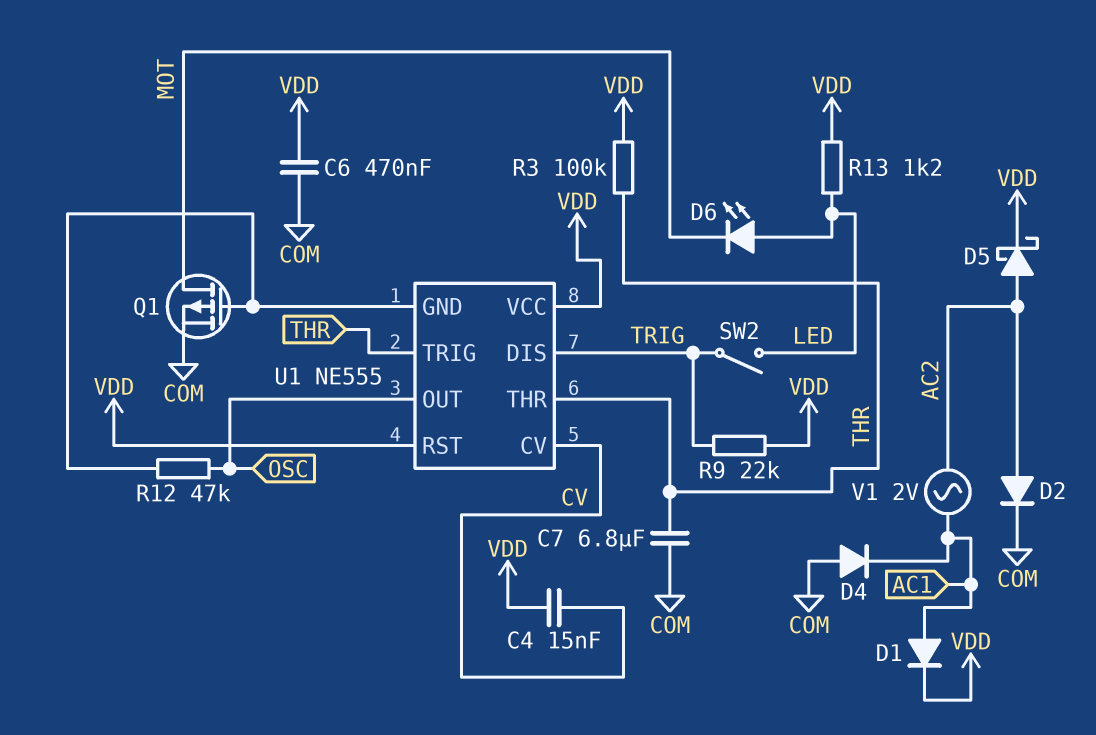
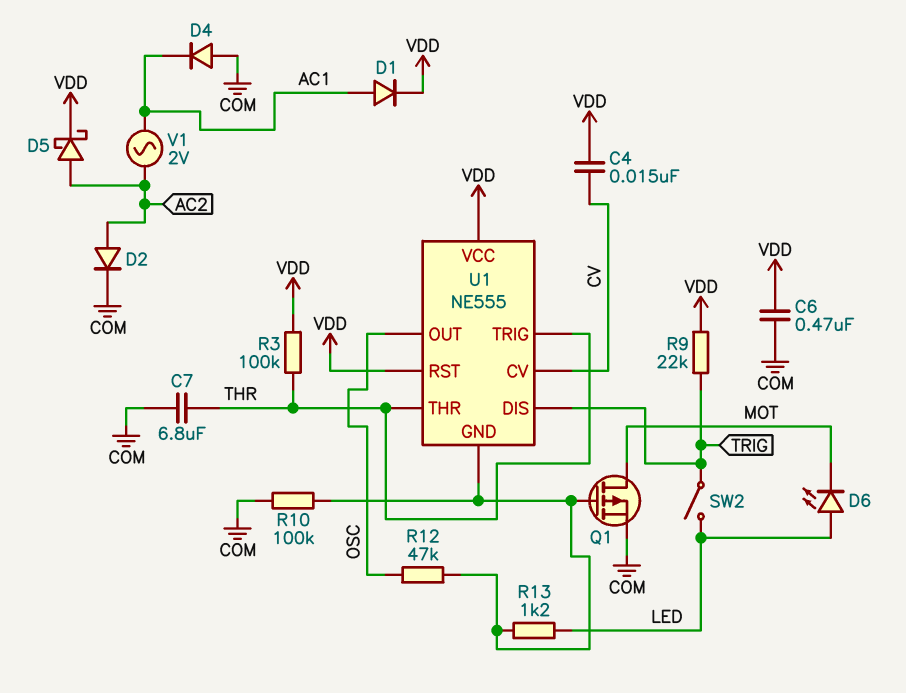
R10: none -> 100k (COM, U1/GND)
R13: 1.2k (LED, VDD) -> 1.2k (LED, U1/GND)

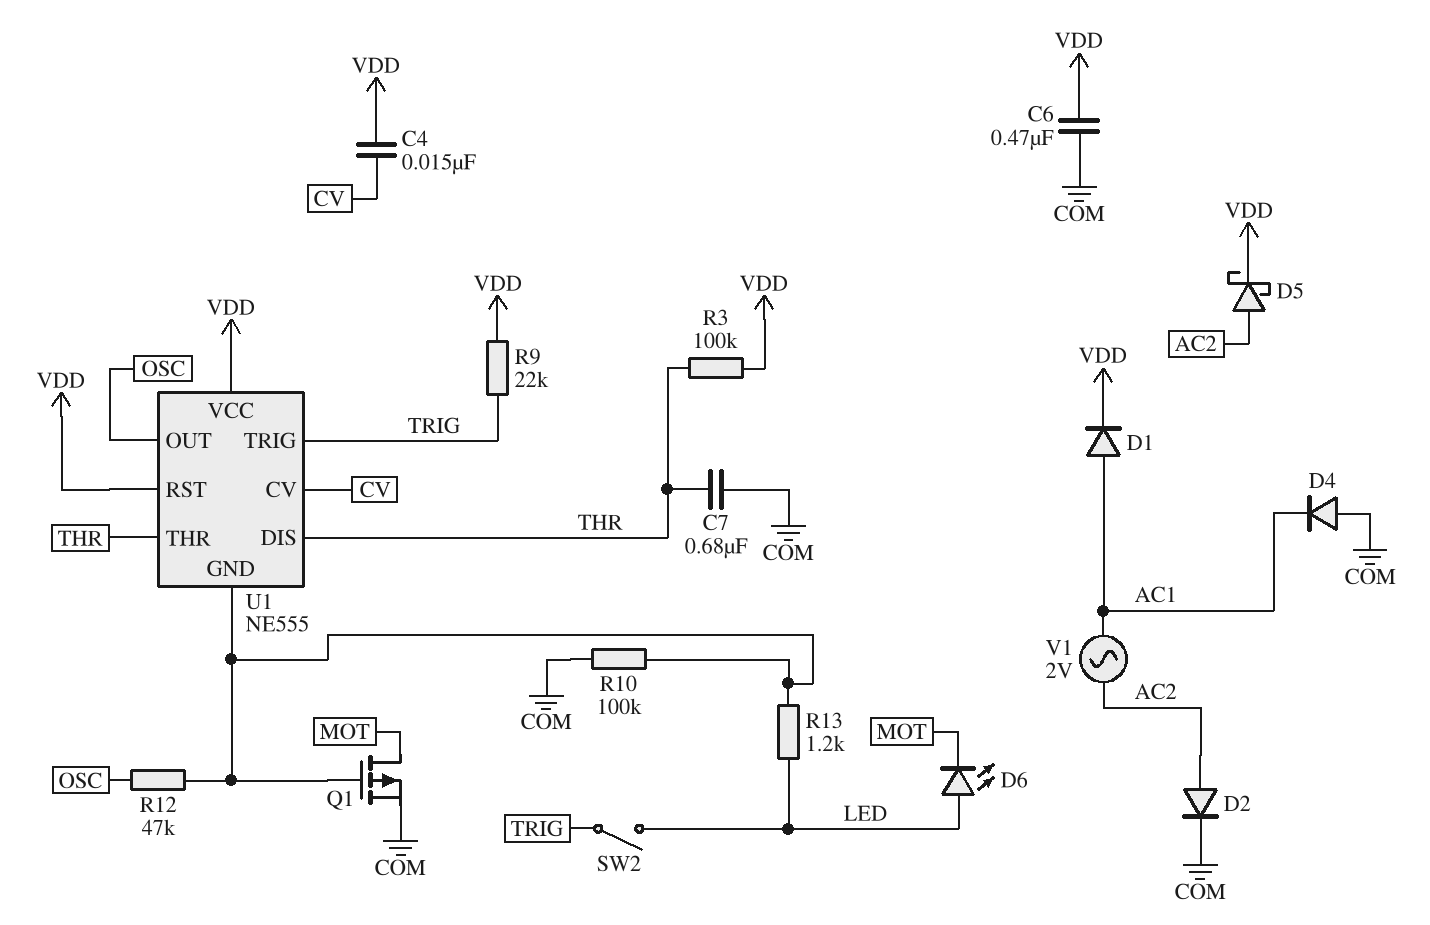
C7: 6.8uF (COM, THR) -> 680nF (COM, THR)
U1 pin DIS: TRIG -> THR
U1 pin TRIG: THR -> TRIG

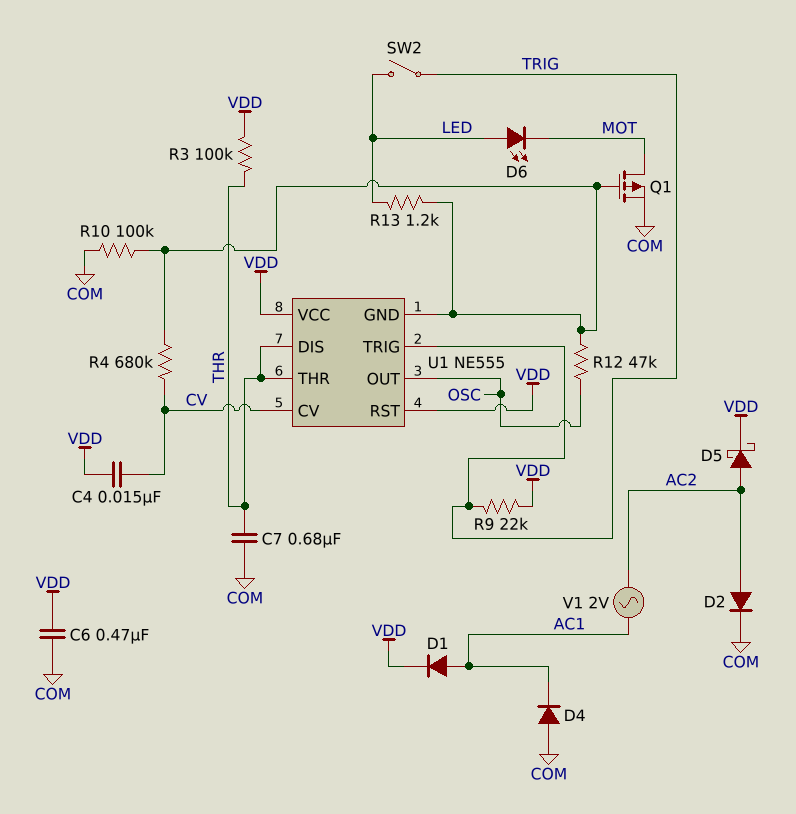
R4: none -> 680k (CV, U1/GND)

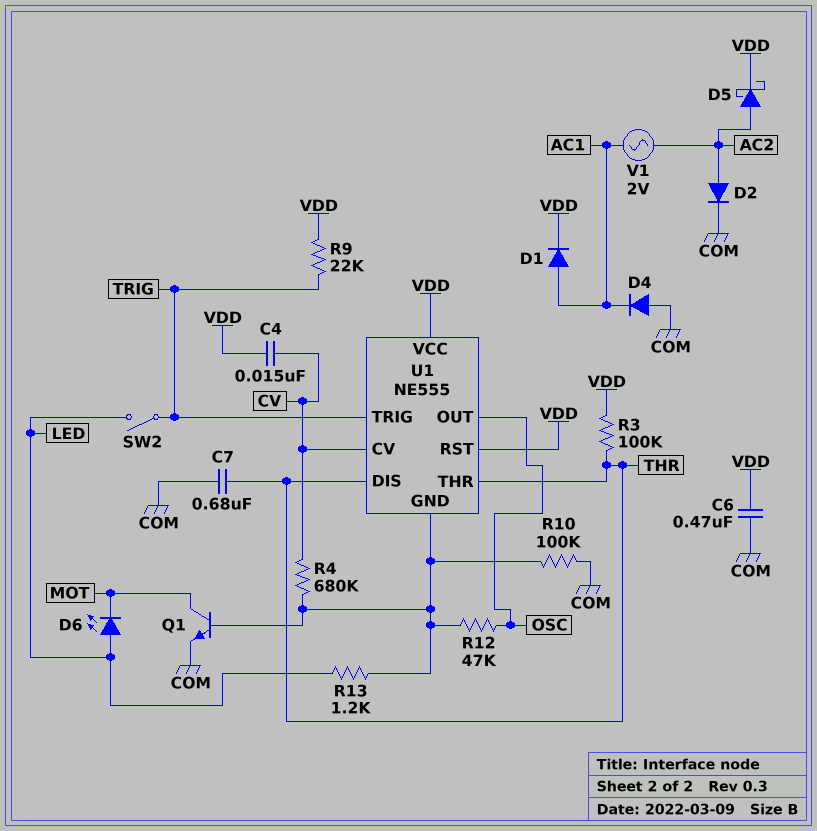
Q1: PMOS (G U1/GND, D MOT, S COM) -> NPN (B U1/GND, C MOT, E COM)

